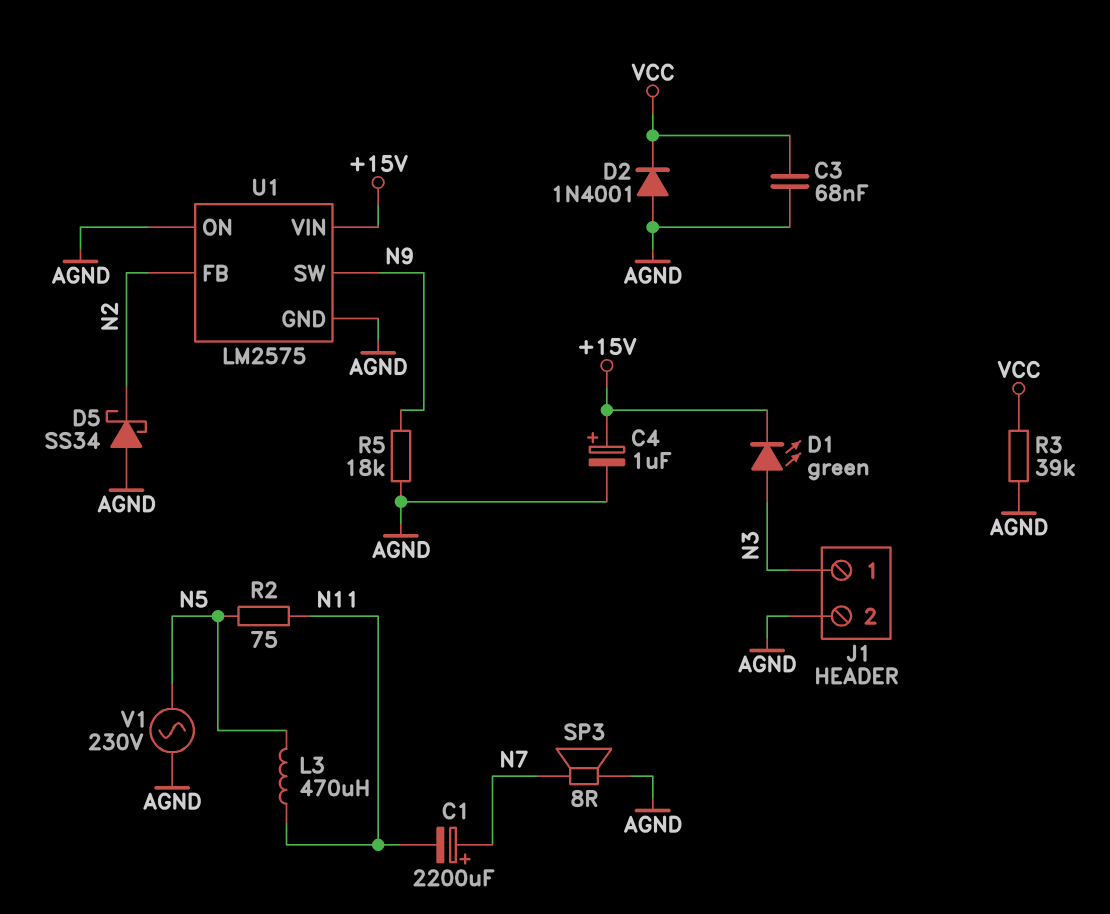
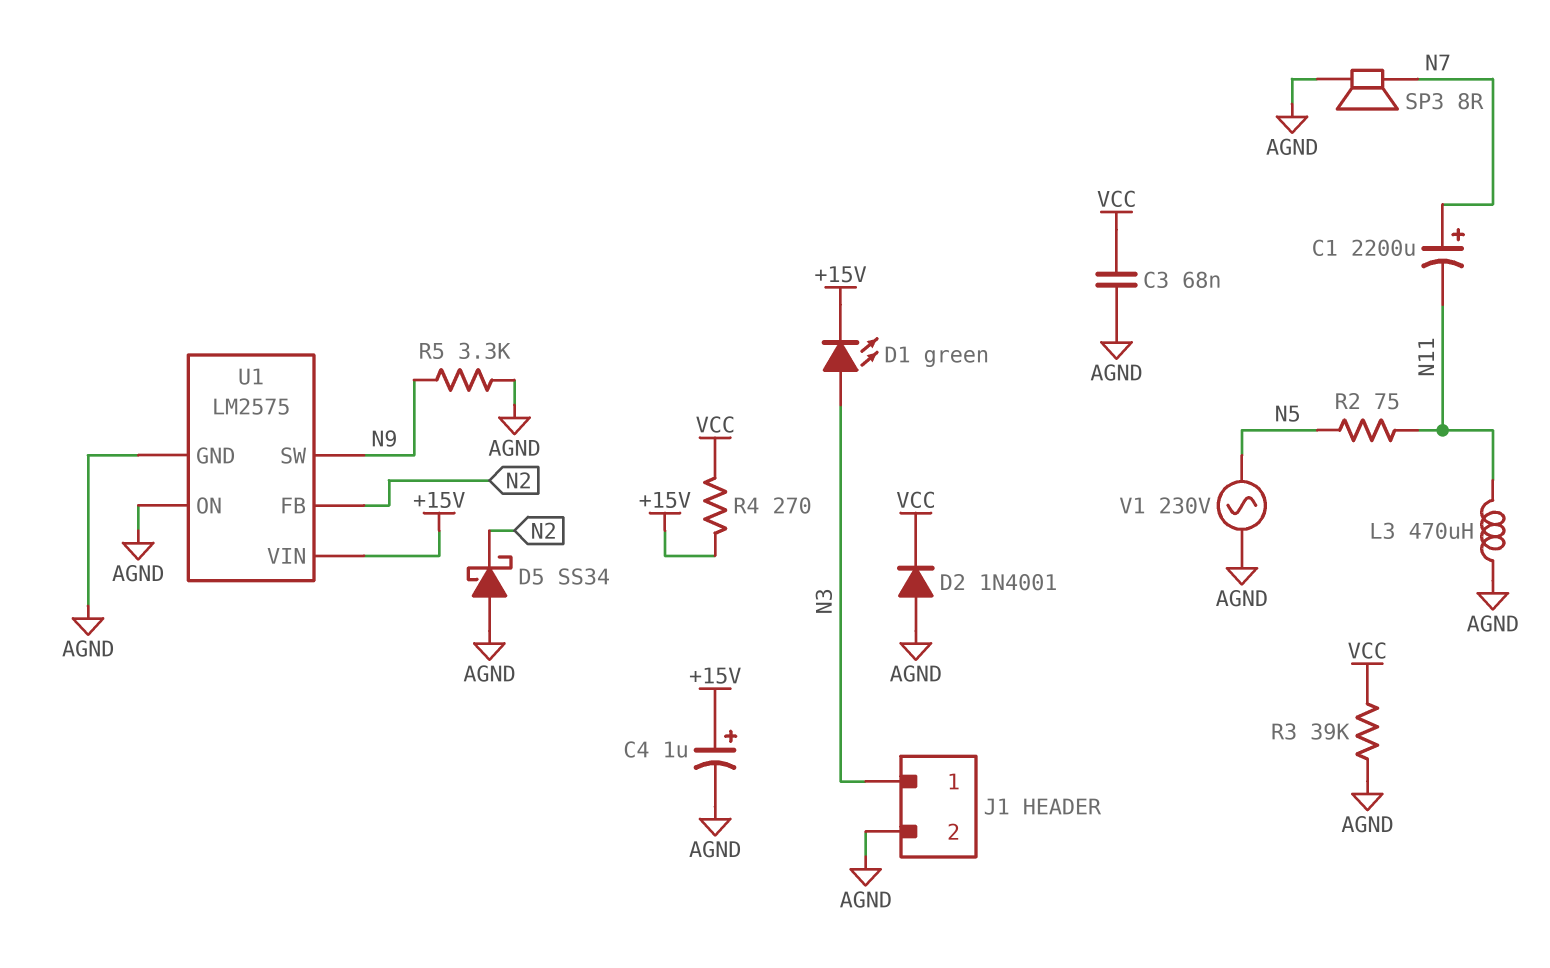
L3: 470uH (N5, N11) -> 470uH (AGND, N11)
R4: none -> 270 (+15V, VCC)
R5: 18k (AGND, N9) -> 3.3k (AGND, N9)

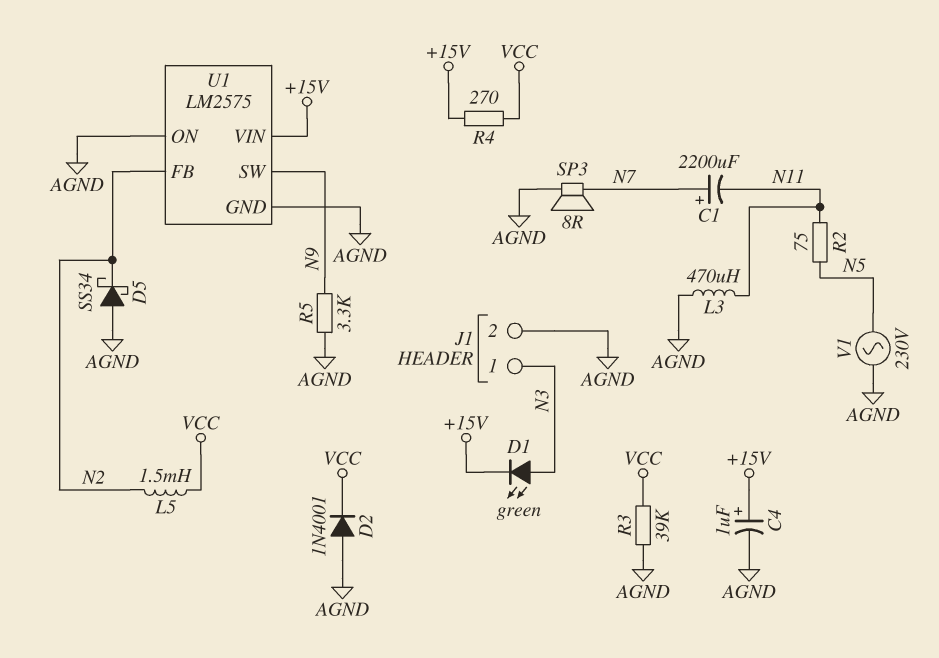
C3: 68nF (AGND, VCC) -> none
L5: none -> 1.5mH (N2, VCC)

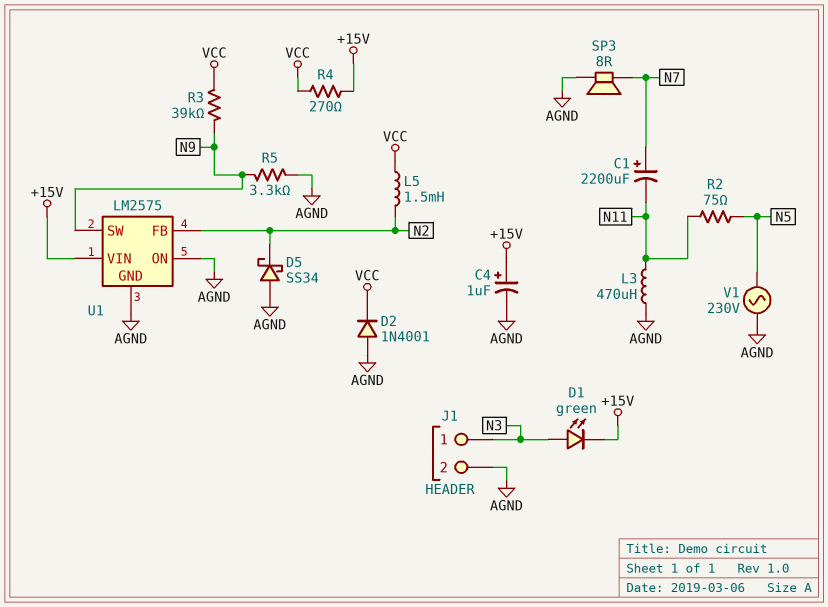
R3: 39k (AGND, VCC) -> 39k (N9, VCC)

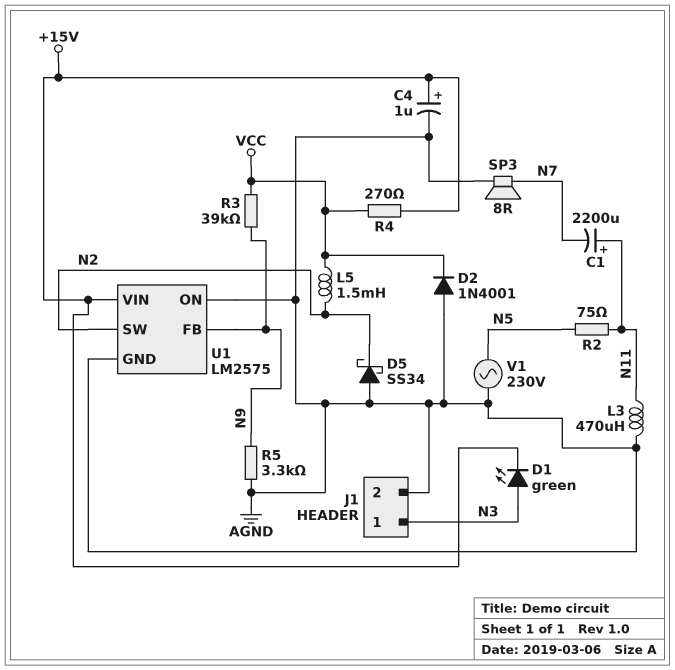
C1: 2200uF (plus N7, minus N11) -> 2200uF (plus N11, minus N7)
U1 pin FB: N2 -> N9
U1 pin SW: N9 -> N2

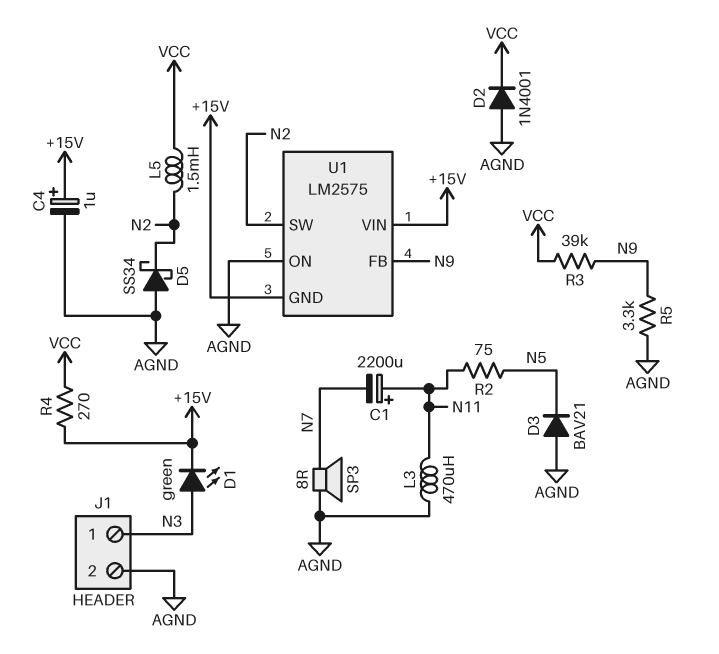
D3: none -> diode BAV21 (A AGND, K N5)
U1 pin GND: AGND -> +15V
V1: AC 230V (AGND, N5) -> none

